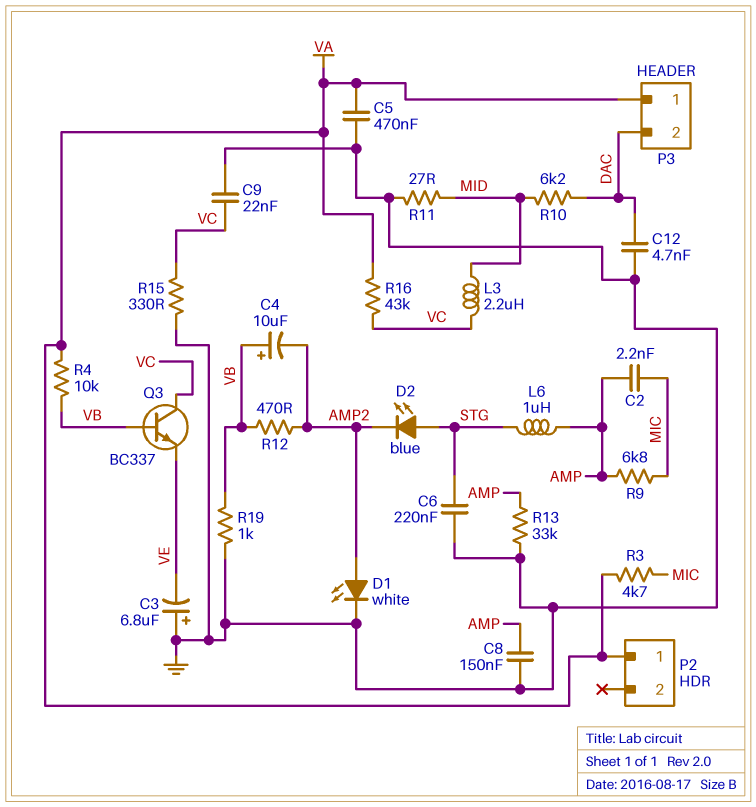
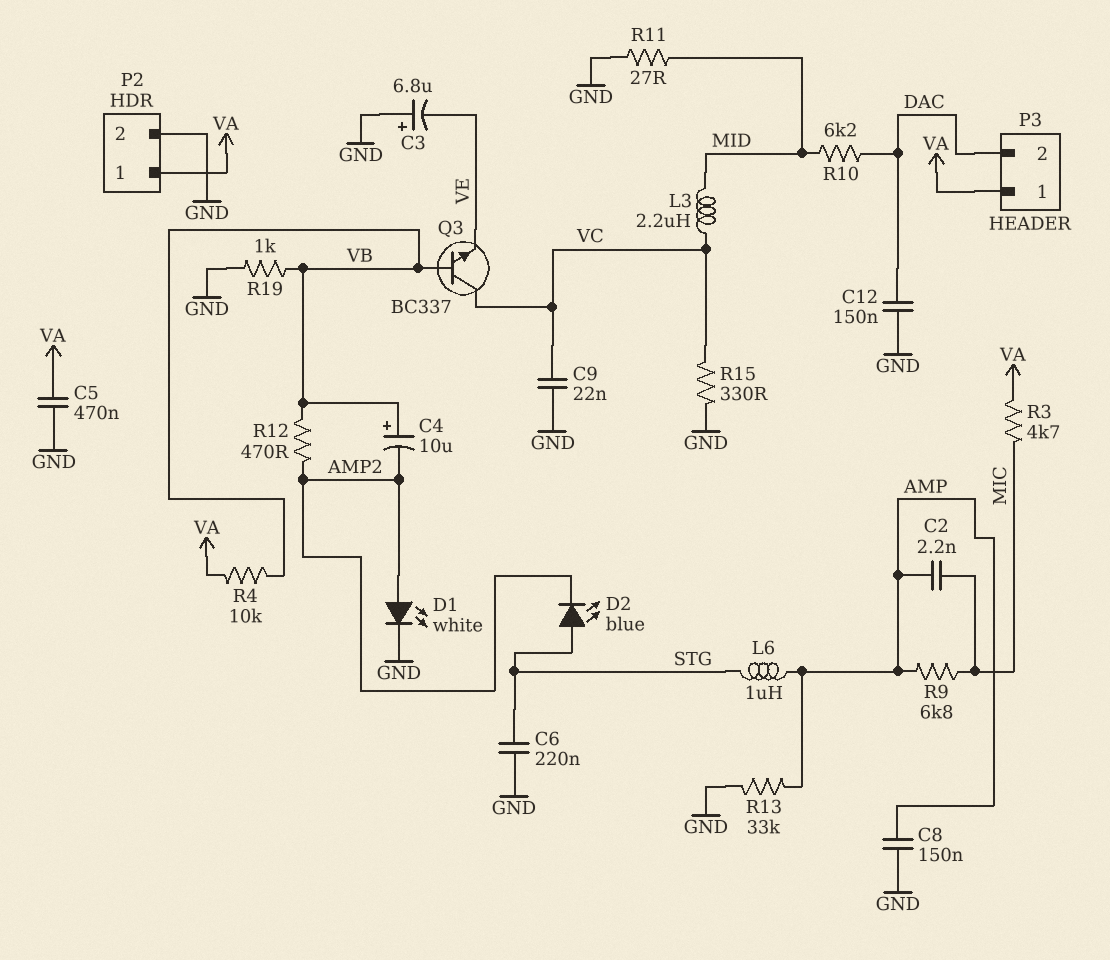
C12: 4.7nF (DAC, GND) -> 150nF (DAC, GND)
P2 pin 2: none -> GND
R16: 43k (VA, VC) -> none

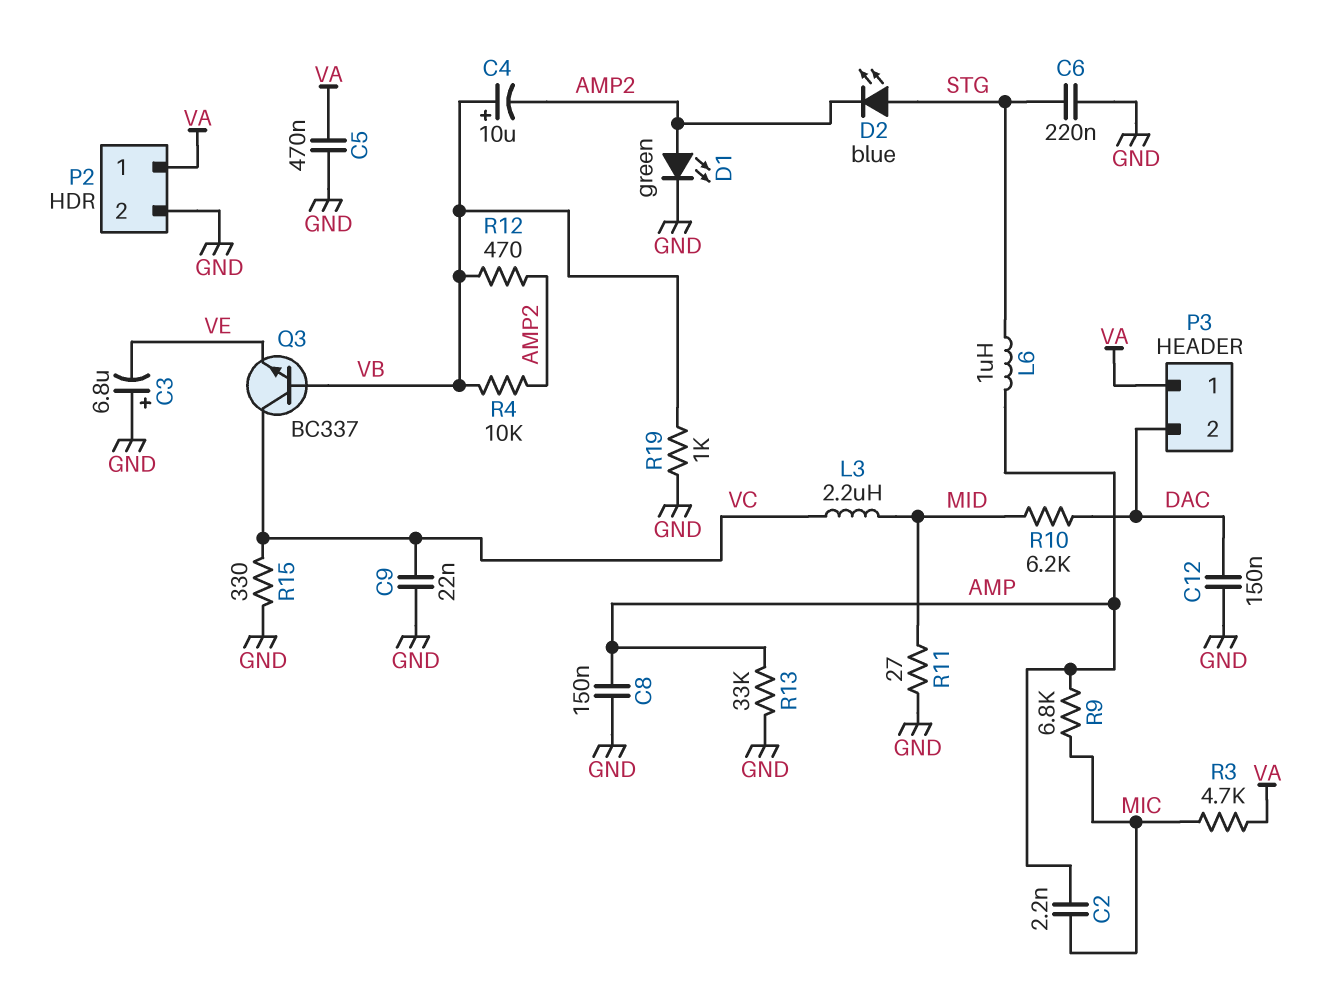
D1: LED white (A AMP2, K GND) -> LED green (A AMP2, K GND)
R4: 10k (VA, VB) -> 10k (AMP2, VB)

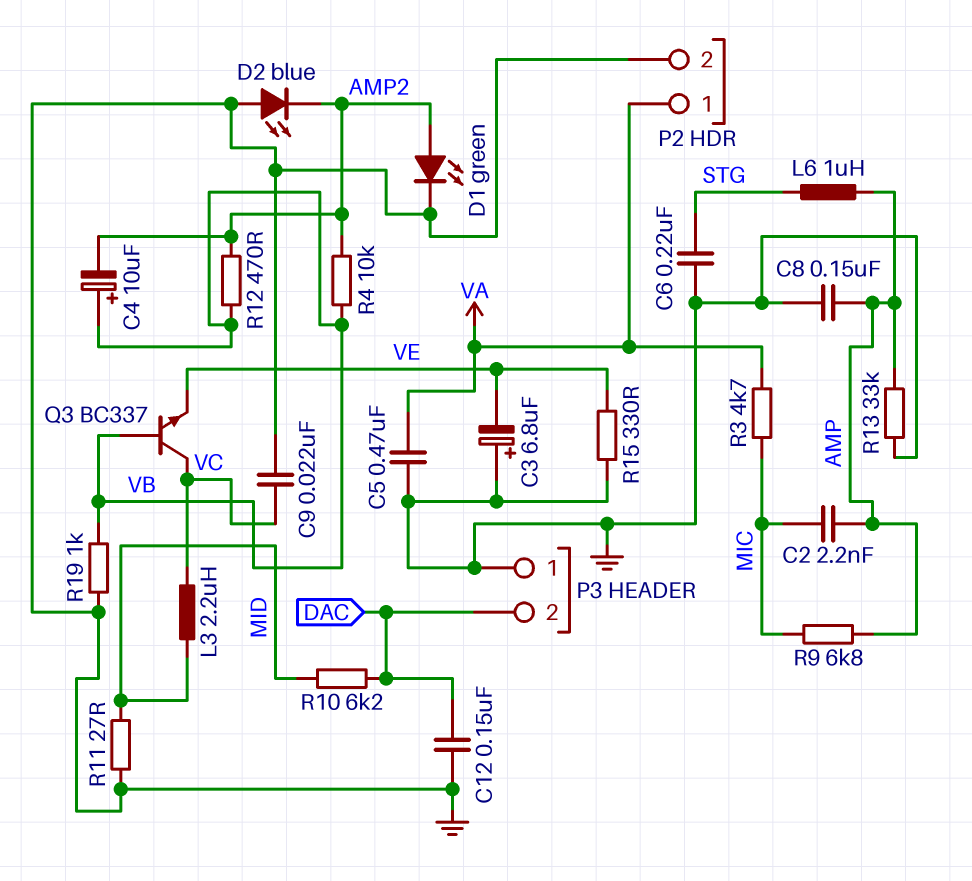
D2: LED blue (A STG, K AMP2) -> LED blue (A GND, K AMP2)
P3 pin 1: VA -> GND
R15: 330 (GND, VC) -> 330 (GND, VE)

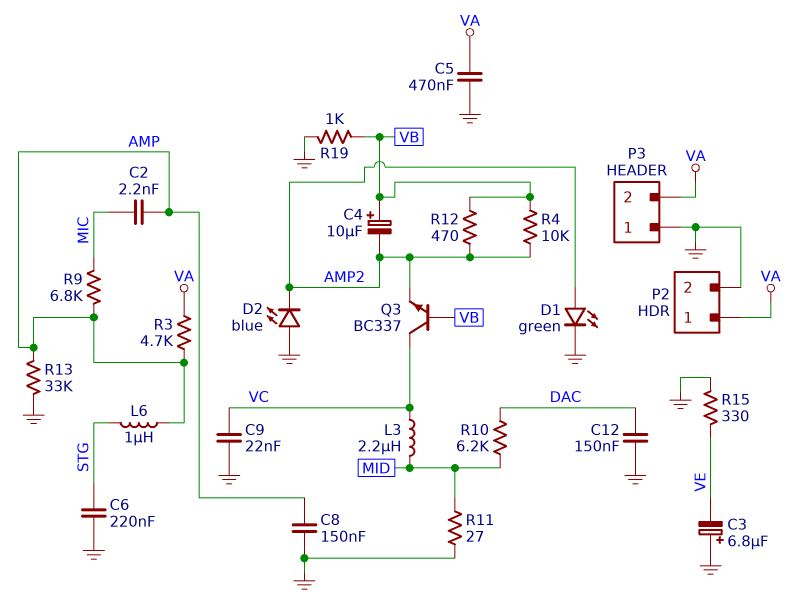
P3 pin 2: DAC -> VA
Q3: NPN BC337 (B VB, C VC, E VE) -> NPN BC337 (B VB, C VC, E AMP2)
R3: 4.7k (MIC, VA) -> 4.7k (AMP, VA)

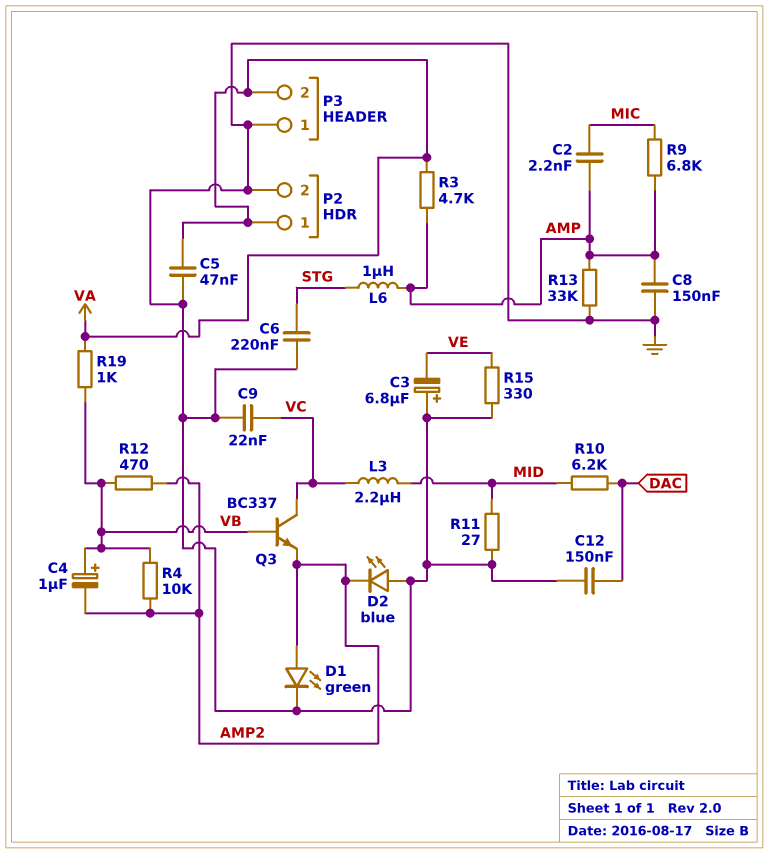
C4: 10uF (plus VB, minus AMP2) -> 1uF (plus VB, minus AMP2)
C5: 470nF (GND, VA) -> 47nF (GND, VA)
R19: 1k (GND, VB) -> 1k (VA, VB)

